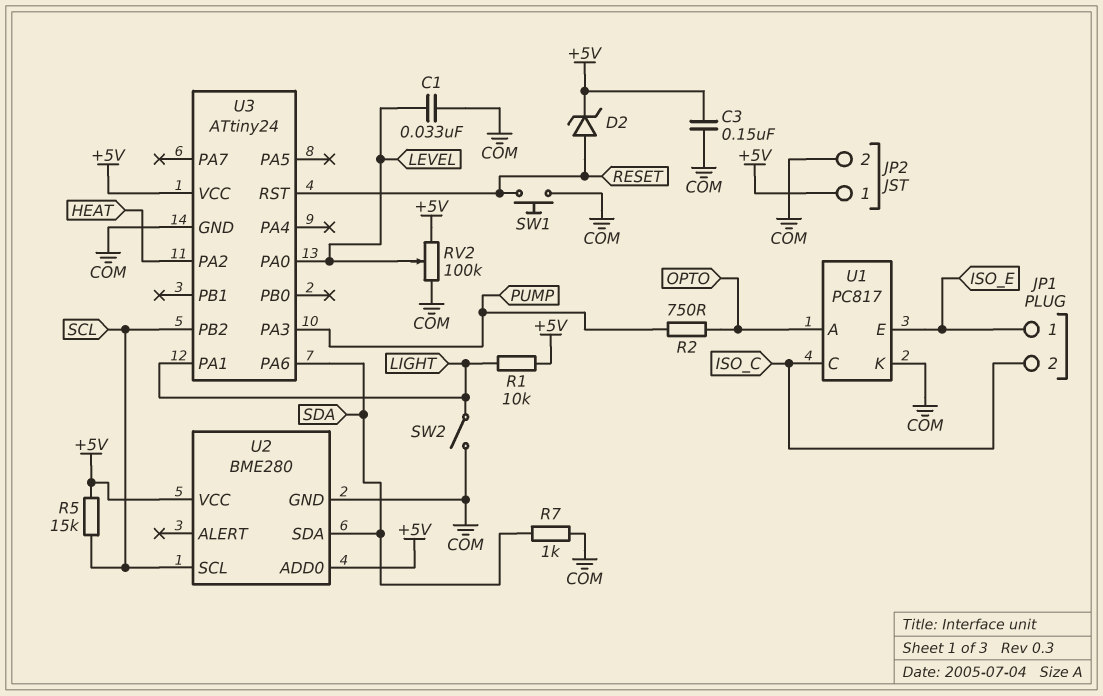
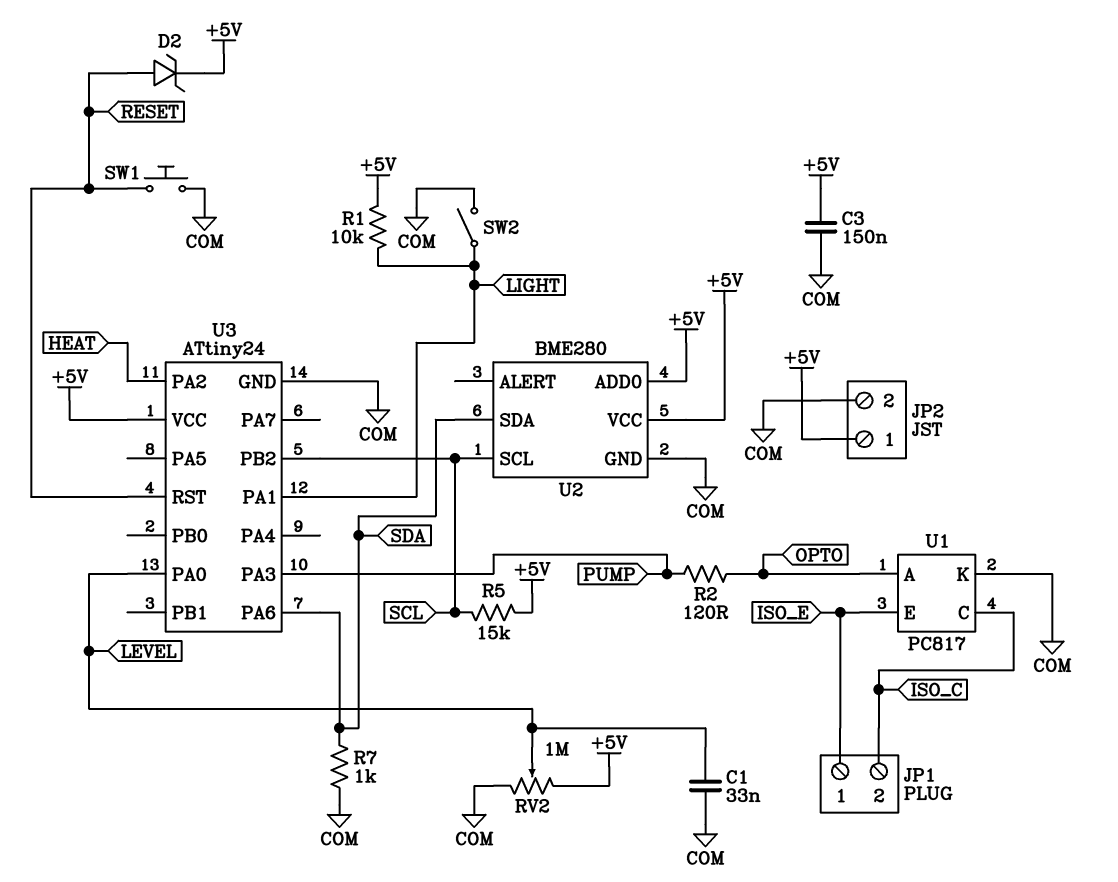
R2: 750 (OPTO, PUMP) -> 120 (OPTO, PUMP)
RV2: 100k (+5V, COM, wiper LEVEL) -> 1M (+5V, COM, wiper LEVEL)

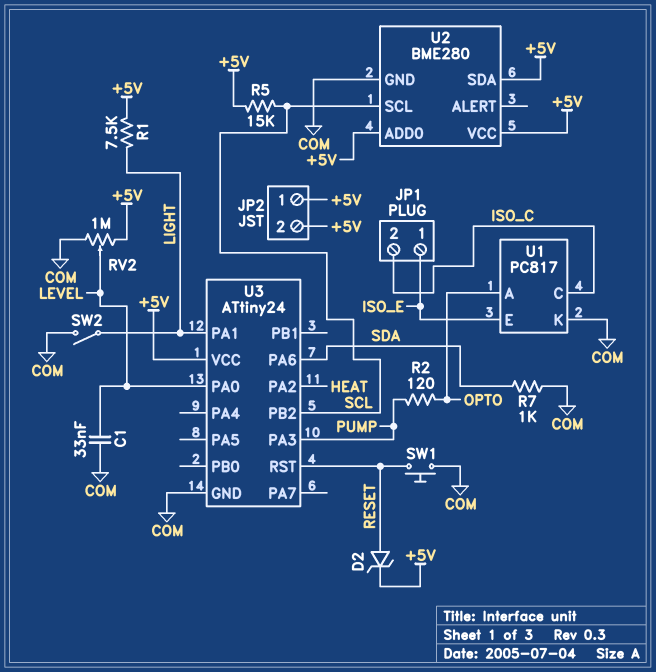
C3: 150nF (+5V, COM) -> none
JP2 pin 2: COM -> +5V
R1: 10k (+5V, LIGHT) -> 7.5k (+5V, LIGHT)
U2 pin SDA: SDA -> +5V

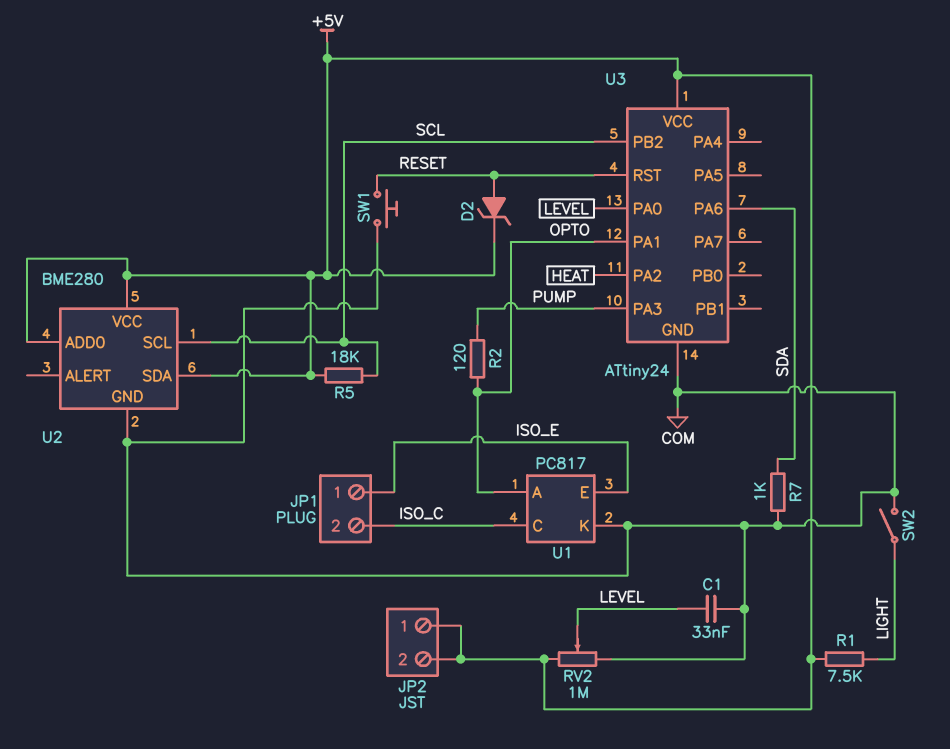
R5: 15k (+5V, SCL) -> 18k (+5V, SCL)
U3 pin PA1: LIGHT -> OPTO

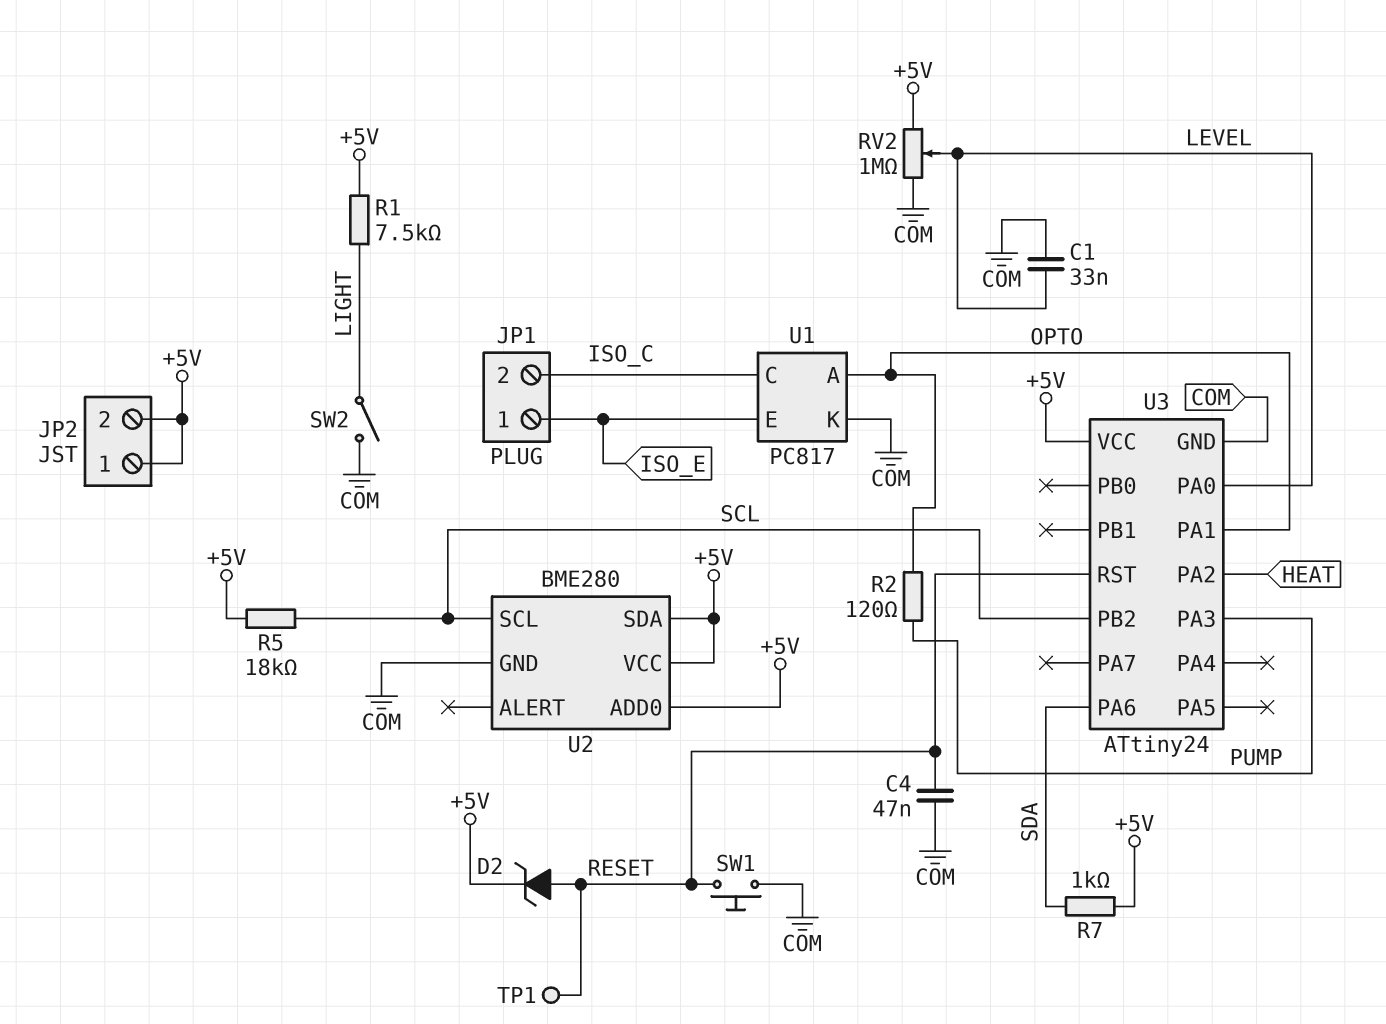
C4: none -> 47nF (COM, RESET)
R7: 1k (COM, SDA) -> 1k (+5V, SDA)
TP1: none -> test point (RESET)

